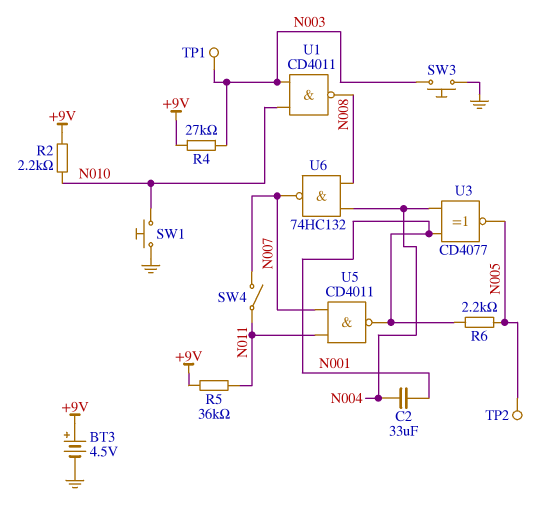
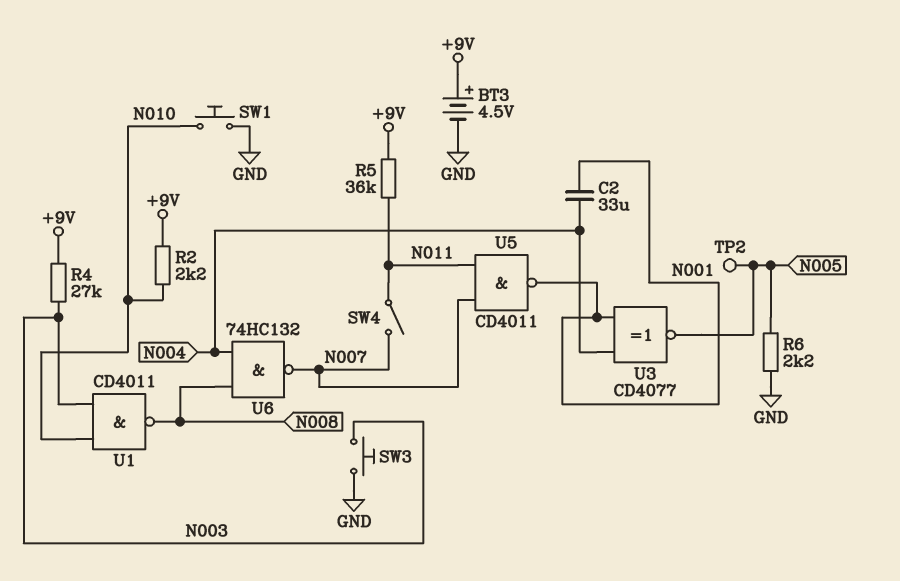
R6: 2.2k (N001, N005) -> 2.2k (GND, N005)
TP1: test point (N003) -> none

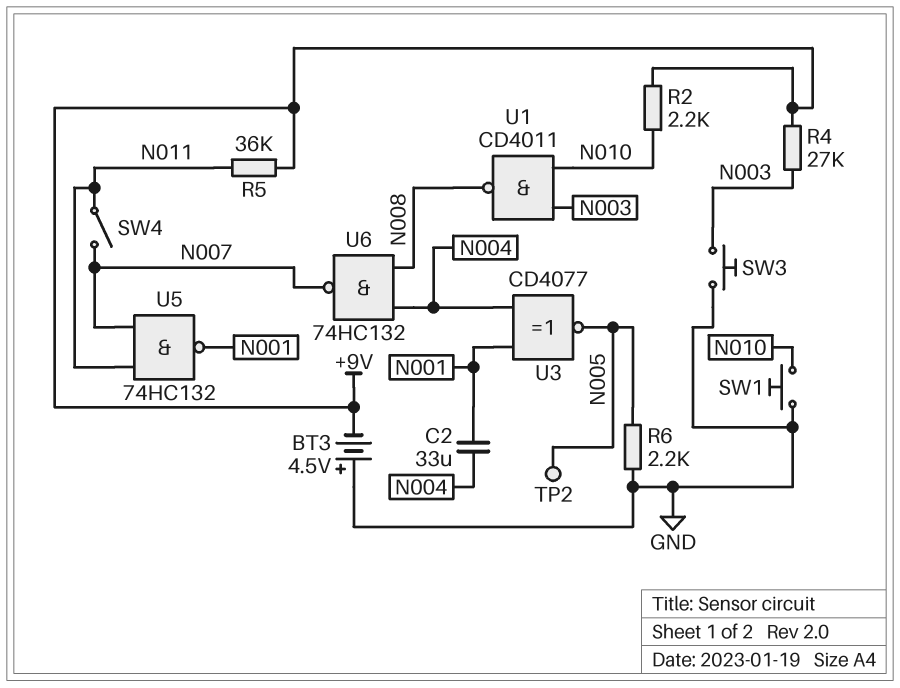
BT3: 4.5V (plus +9V, minus GND) -> 4.5V (plus GND, minus +9V)
U5: NAND CD4011 (in N007, in N011, out N001) -> NAND 74HC132 (in N007, in N011, out N001)

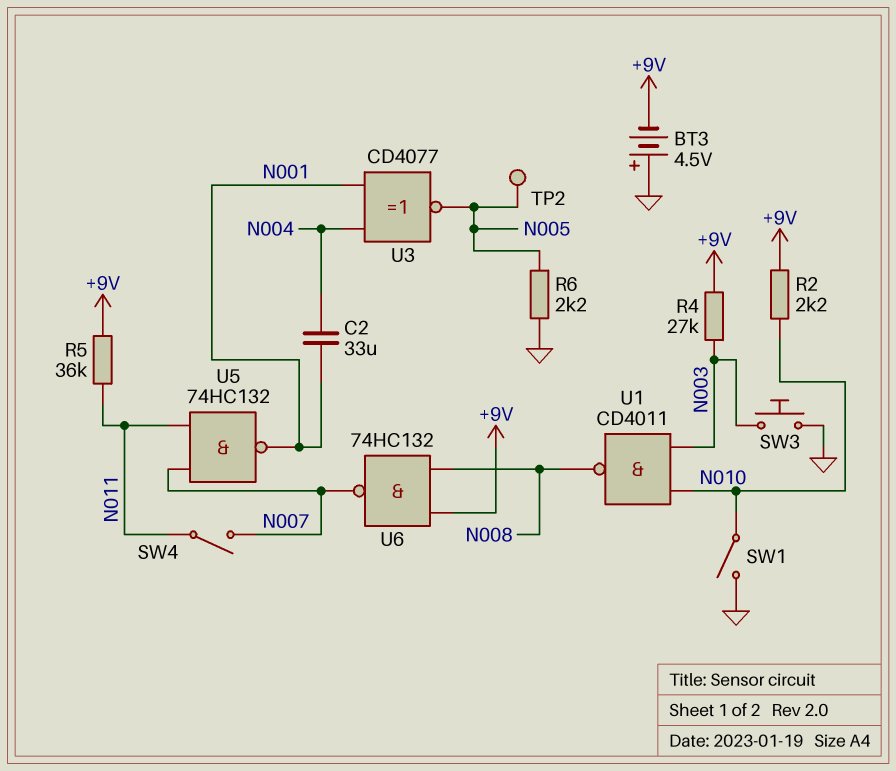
SW1: button (GND, N010) -> switch (GND, N010)
U6: NAND 74HC132 (in N004, in N008, out N007) -> NAND 74HC132 (in +9V, in N008, out N007)

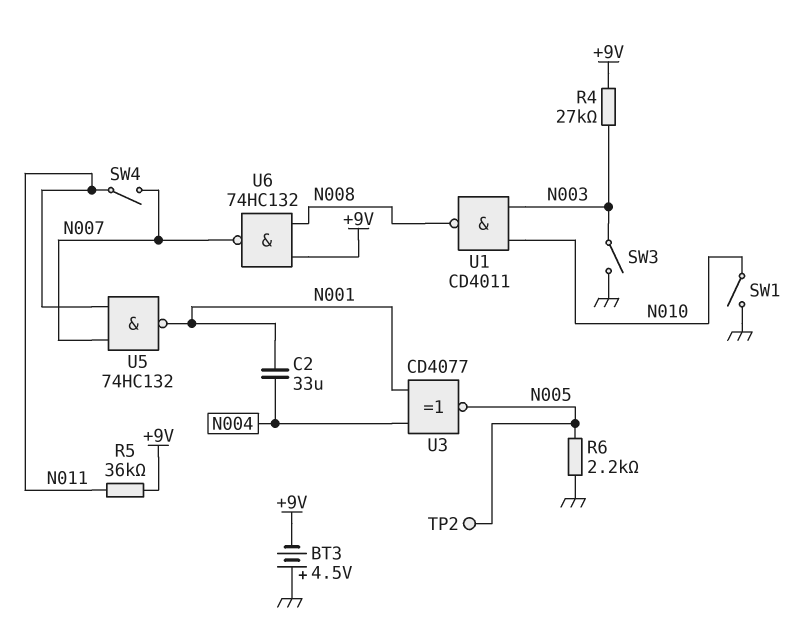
R2: 2.2k (+9V, N010) -> none
SW3: button (GND, N003) -> switch (GND, N003)

